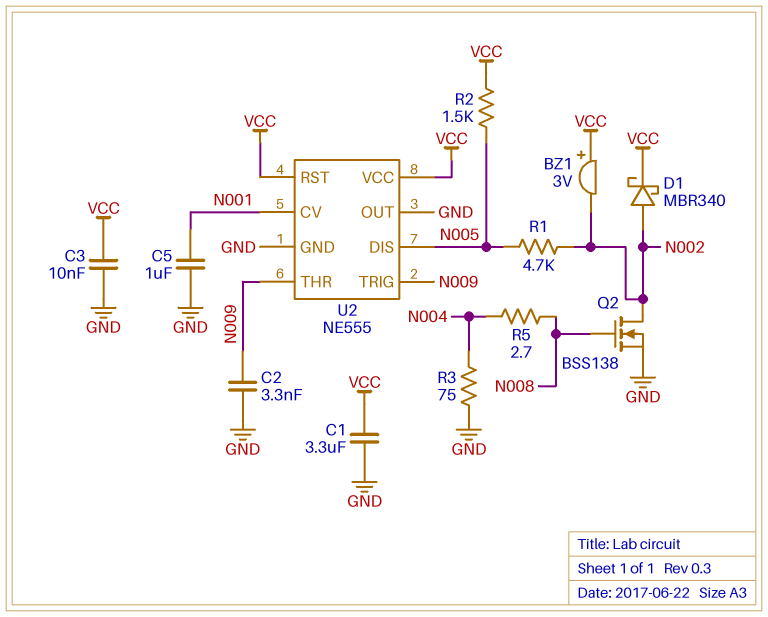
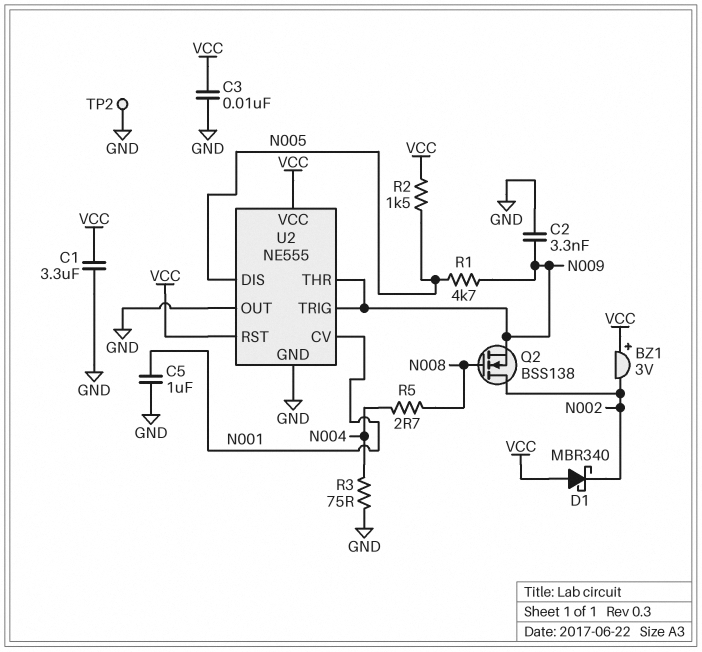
D1: schottky MBR340 (A N002, K VCC) -> schottky MBR340 (A VCC, K N002)
Q2: NMOS BSS138 (G N008, D N002, S GND) -> NMOS BSS138 (G N008, D N002, S N009)
R1: 4.7k (N002, N005) -> 4.7k (N005, N009)
TP2: none -> test point (GND)

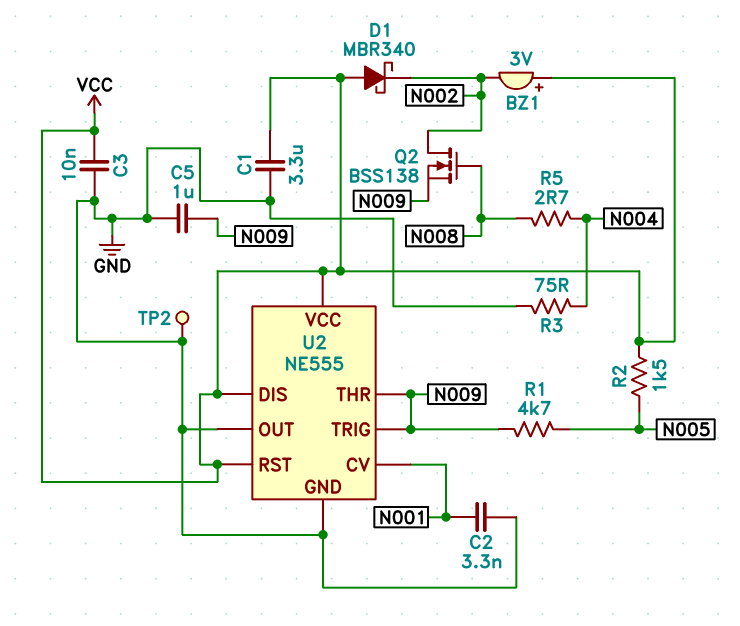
C2: 3.3nF (GND, N009) -> 3.3nF (GND, N001)
C5: 1uF (GND, N001) -> 1uF (GND, N009)
U2 pin DIS: N005 -> VCC

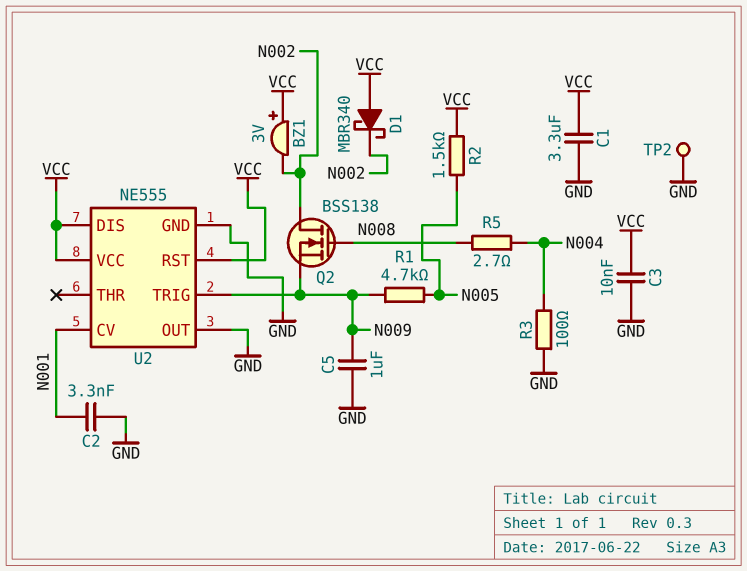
R3: 75 (GND, N004) -> 100 (GND, N004)
U2 pin THR: N009 -> none

